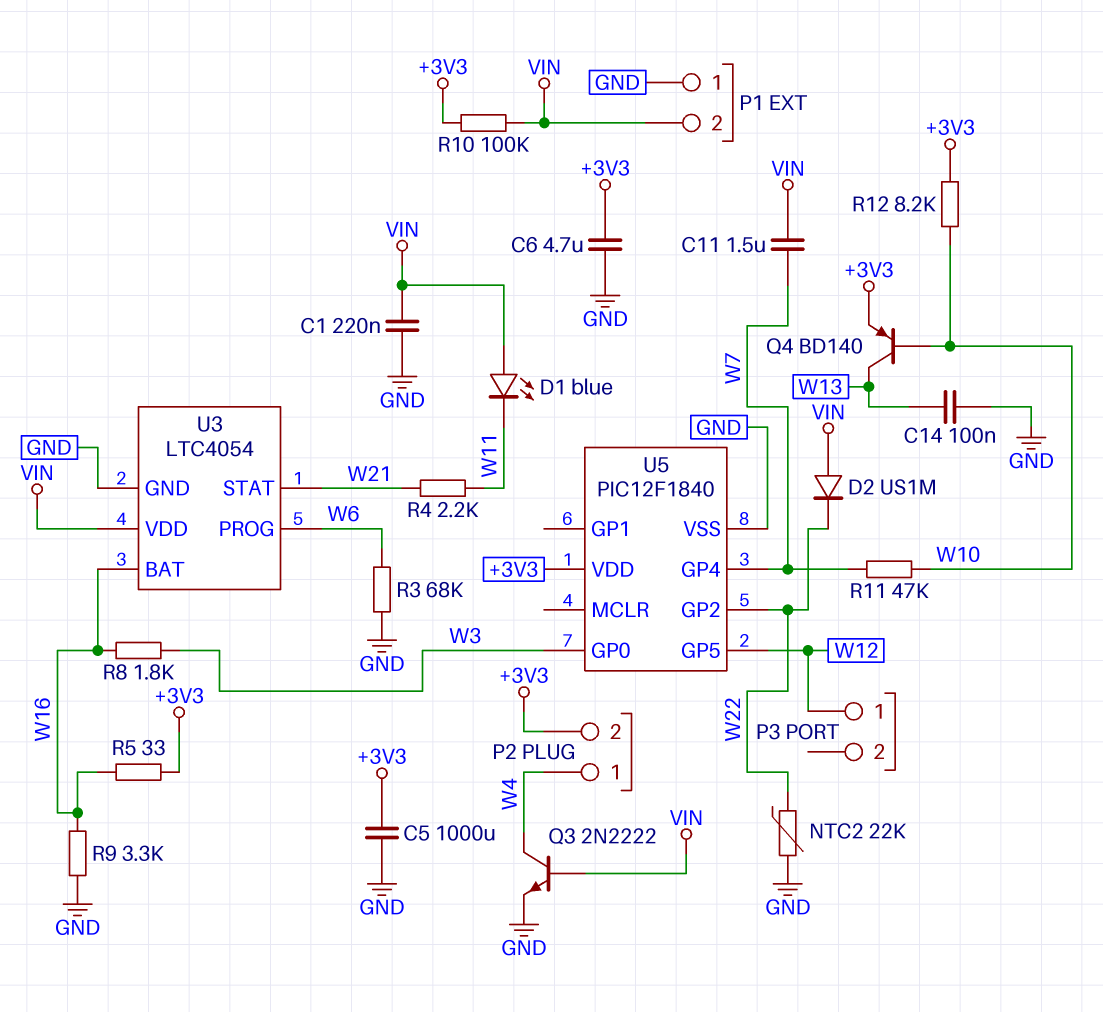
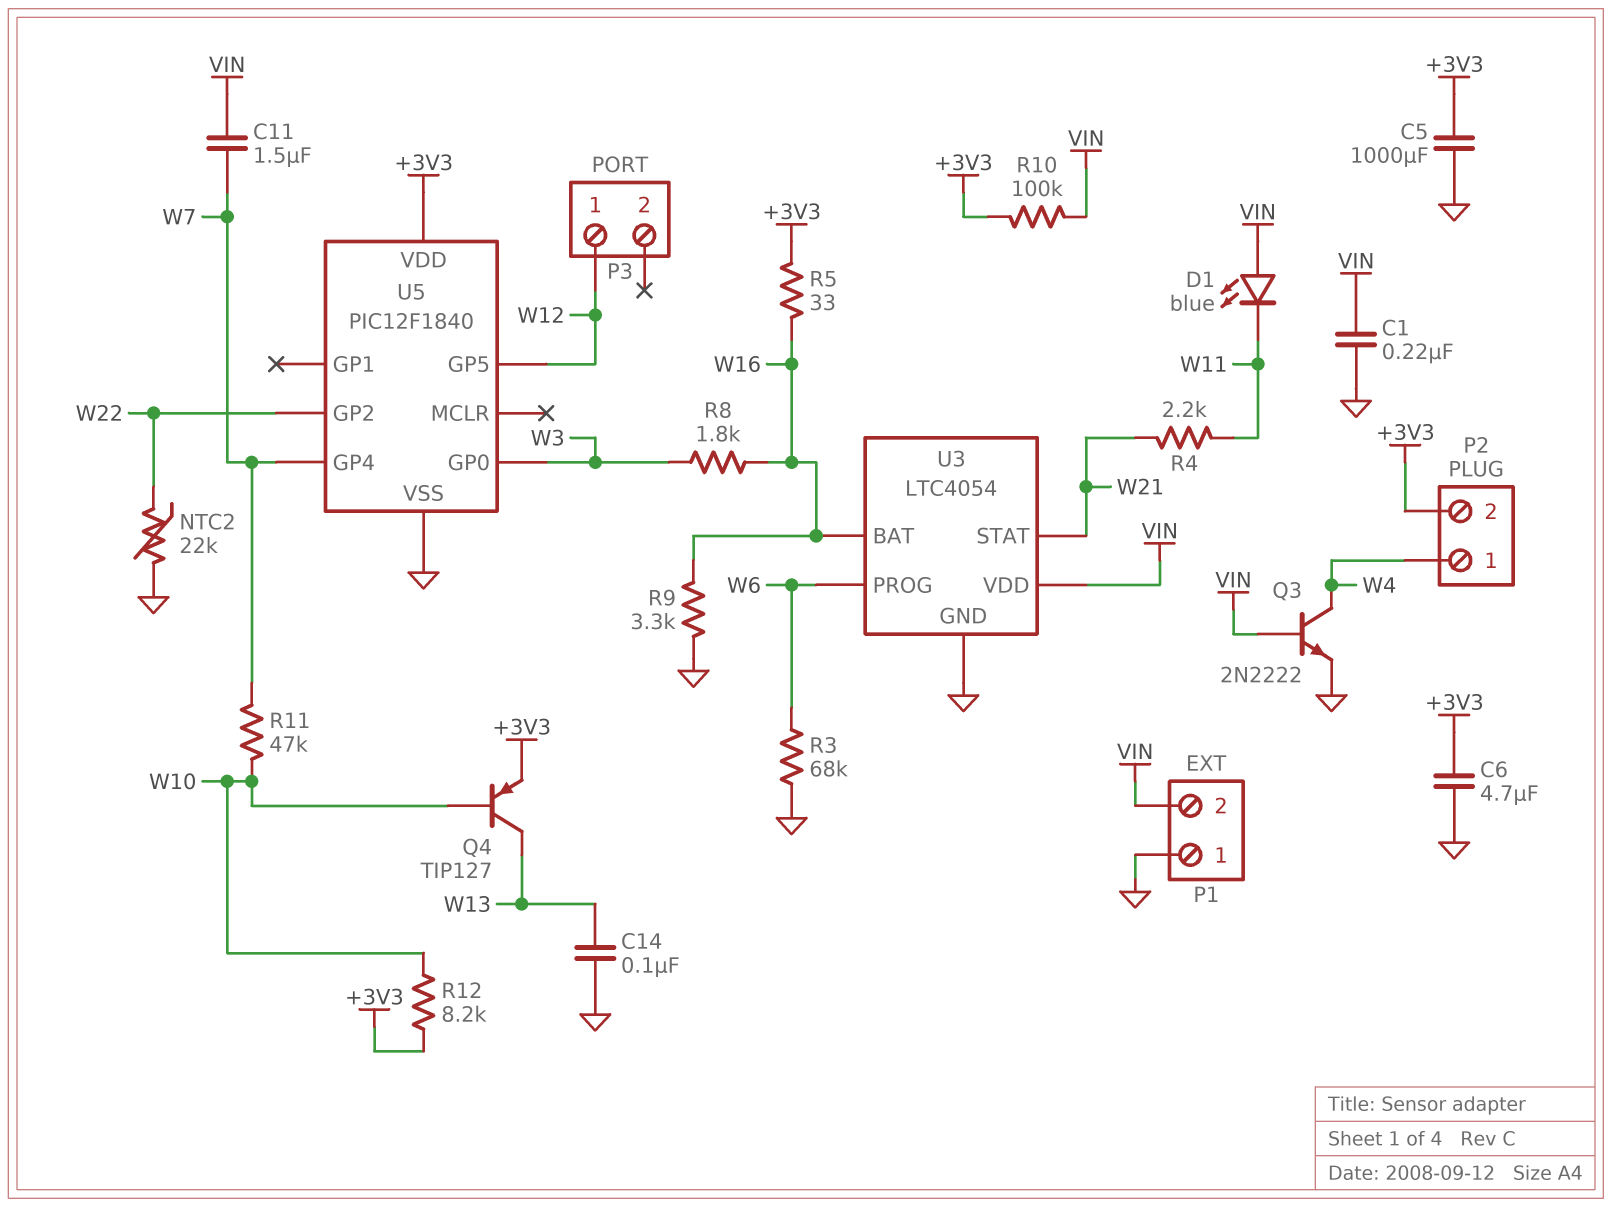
D2: diode US1M (A VIN, K W22) -> none
Q4: PNP BD140 (B W10, C W13, E +3V3) -> PNP TIP127 (B W10, C W13, E +3V3)

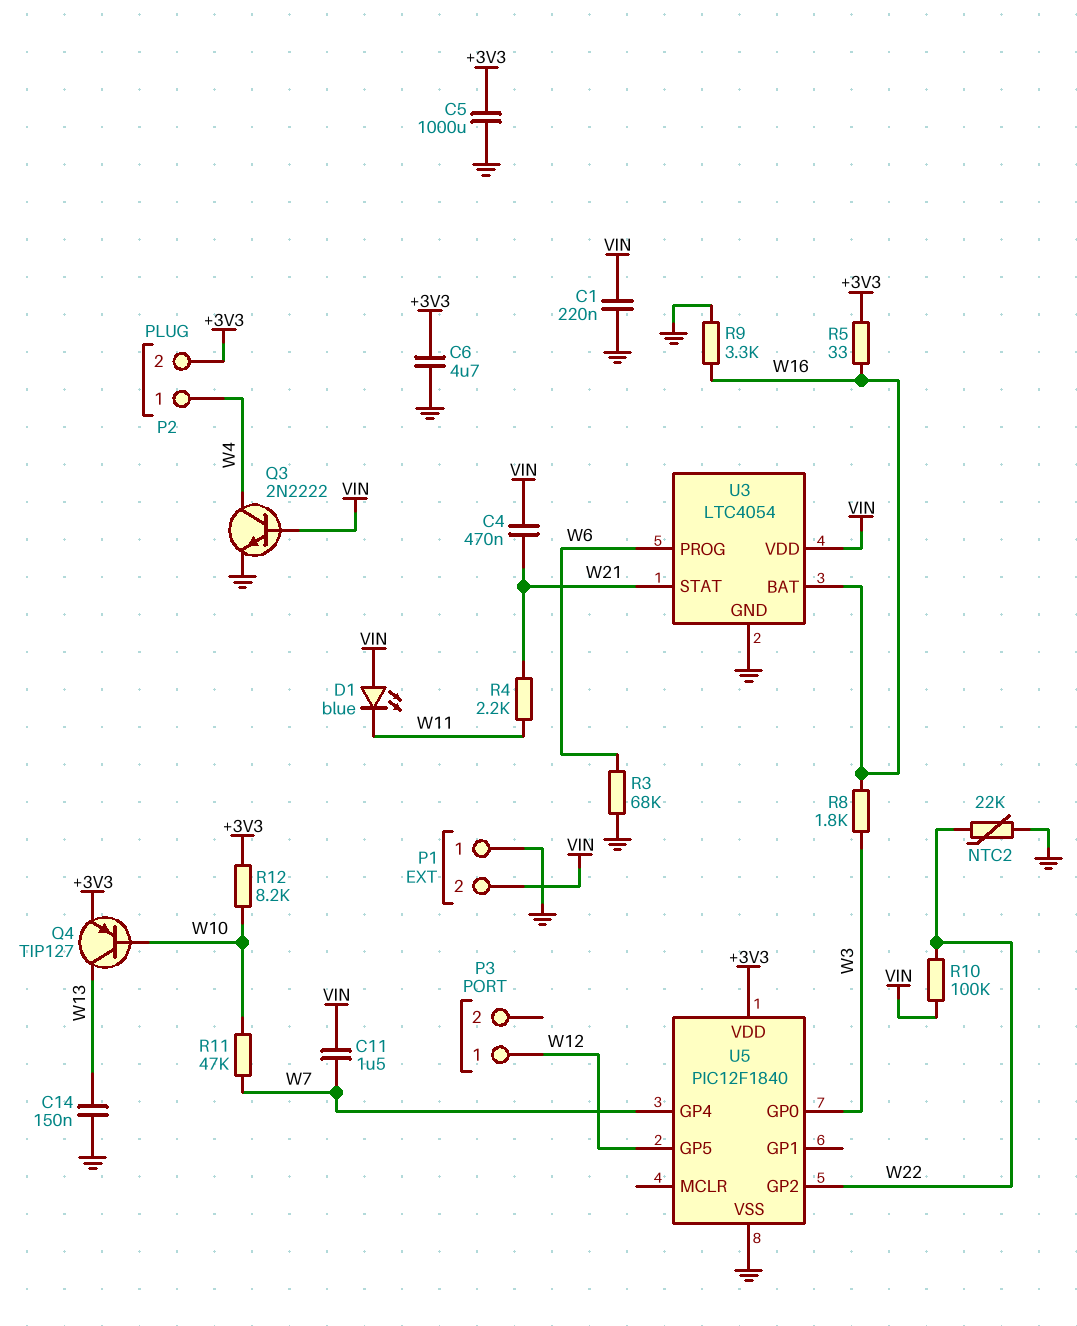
C4: none -> 470nF (VIN, W21)
C14: 100nF (GND, W13) -> 150nF (GND, W13)
R10: 100k (+3V3, VIN) -> 100k (VIN, W22)

